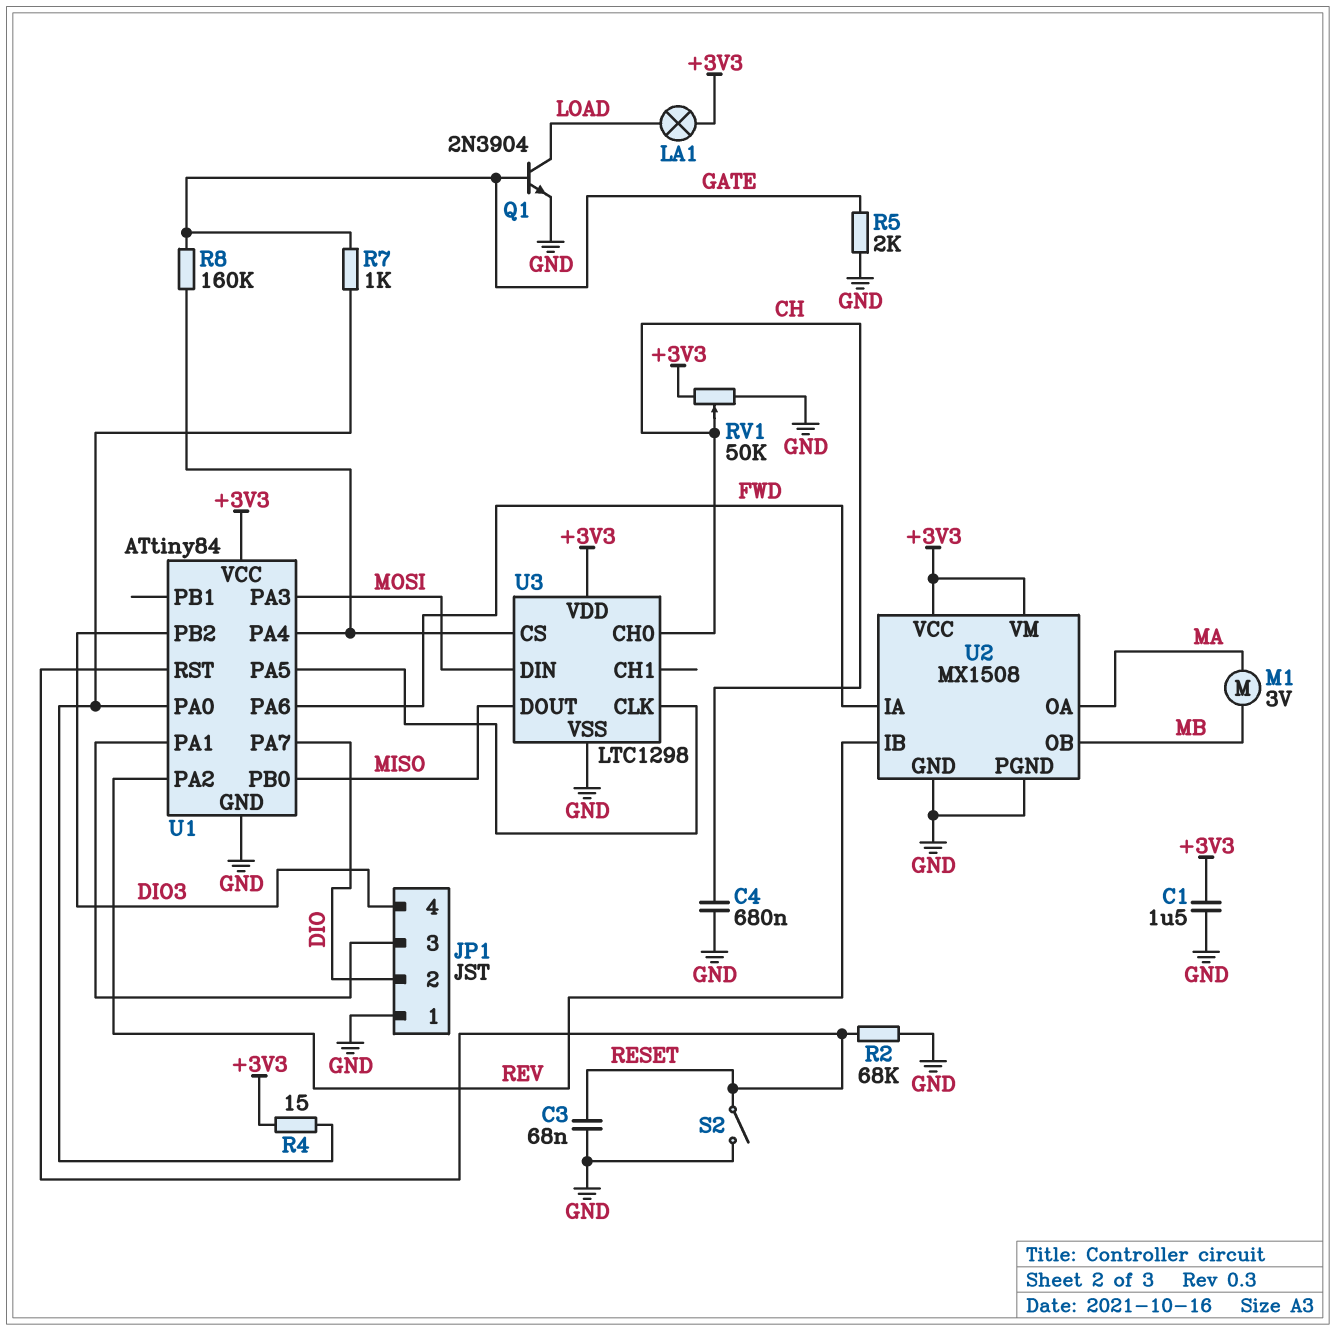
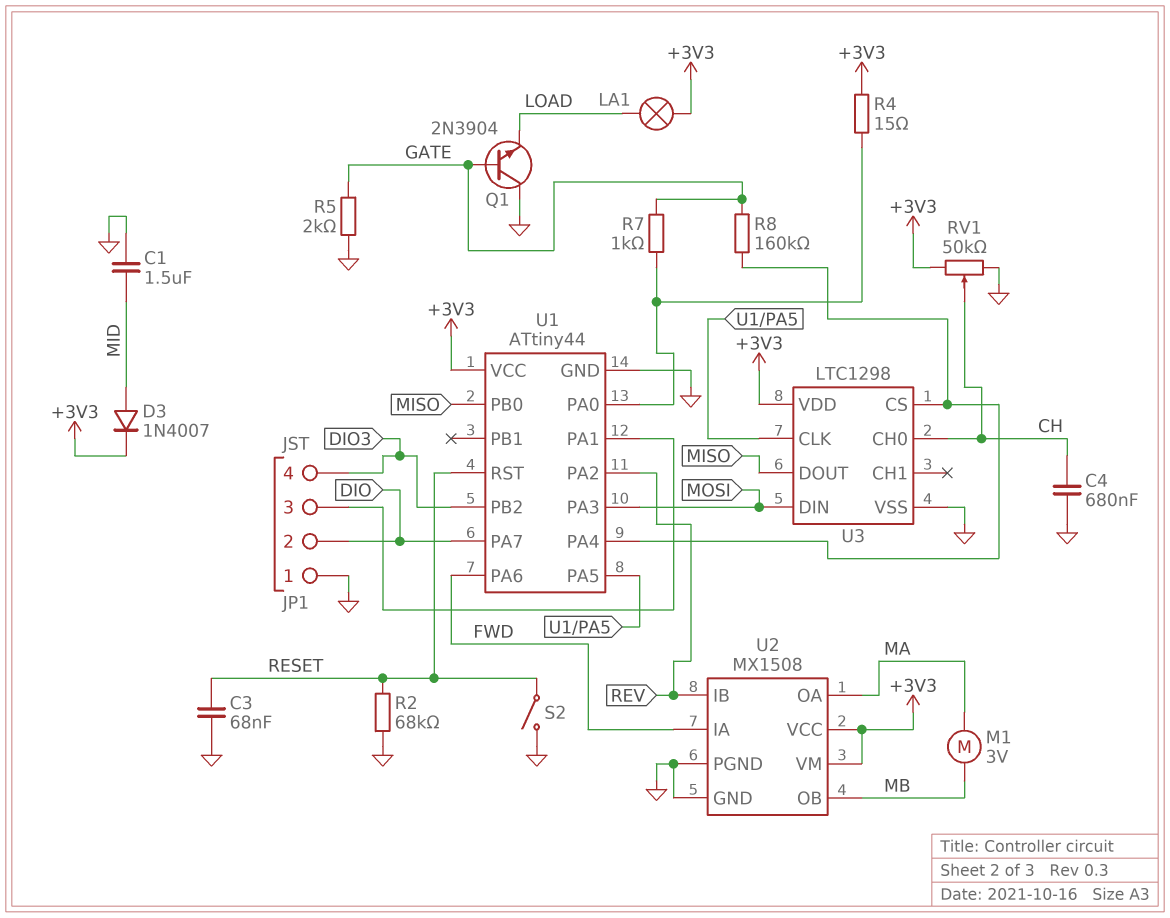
C1: 1.5uF (+3V3, GND) -> 1.5uF (GND, MID)
D3: none -> diode 1N4007 (A MID, K +3V3)
Q1: NPN 2N3904 (B GATE, C LOAD, E GND) -> NPN 2N3904 (B GATE, C GND, E LOAD)
U1: ATtiny84 -> ATtiny44

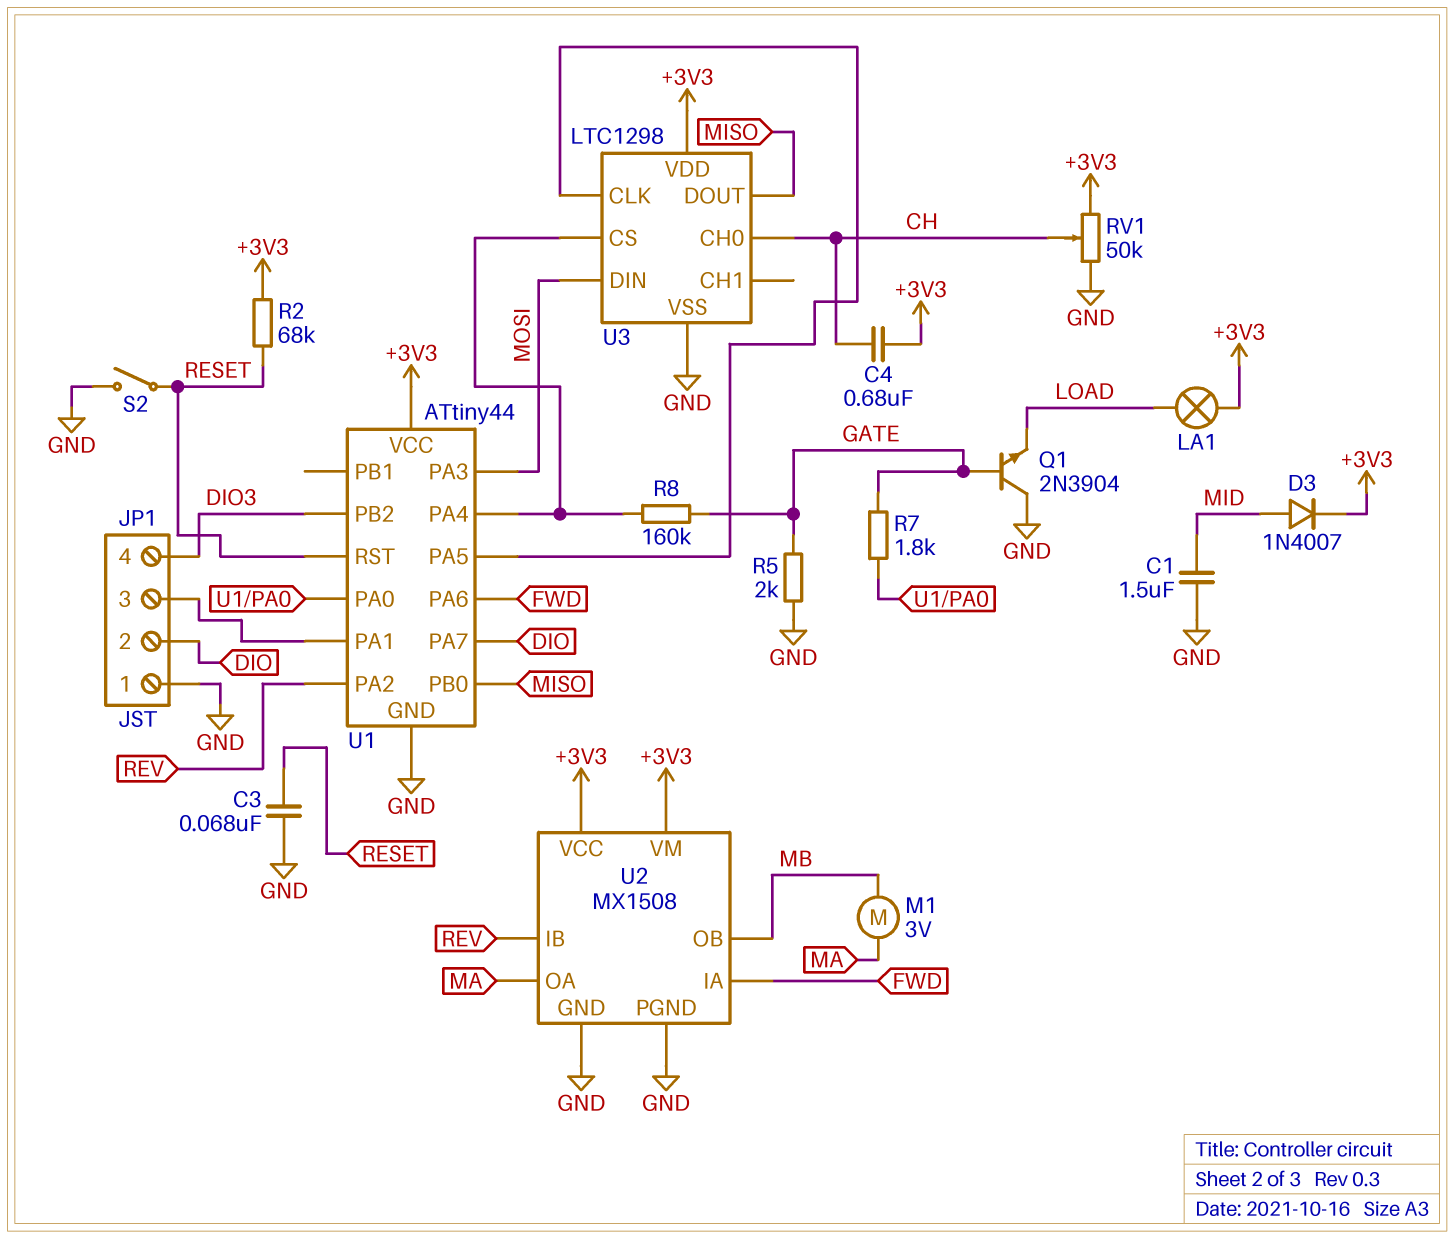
C4: 680nF (CH, GND) -> 680nF (+3V3, CH)
R2: 68k (GND, RESET) -> 68k (+3V3, RESET)
R4: 15 (+3V3, U1/PA0) -> none
R7: 1k (GATE, U1/PA0) -> 1.8k (GATE, U1/PA0)

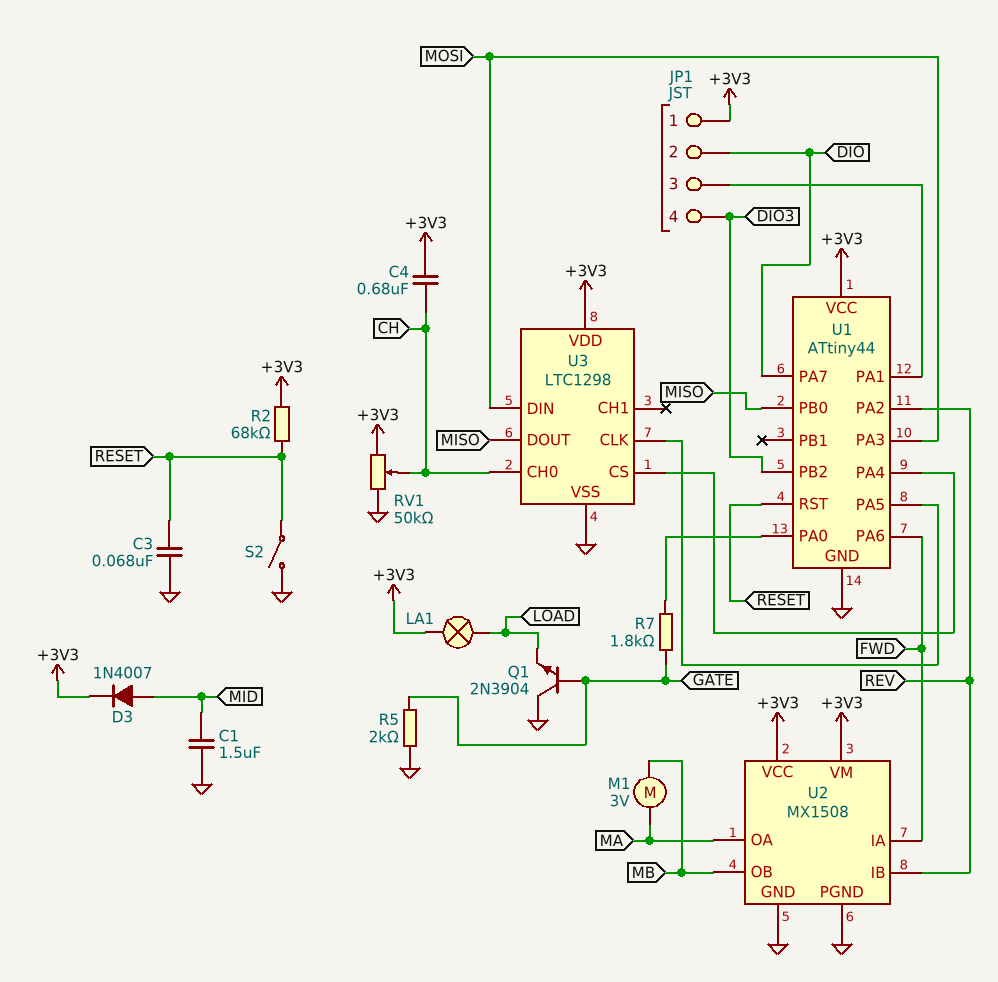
JP1 pin 1: GND -> +3V3
R8: 160k (GATE, U1/PA4) -> none

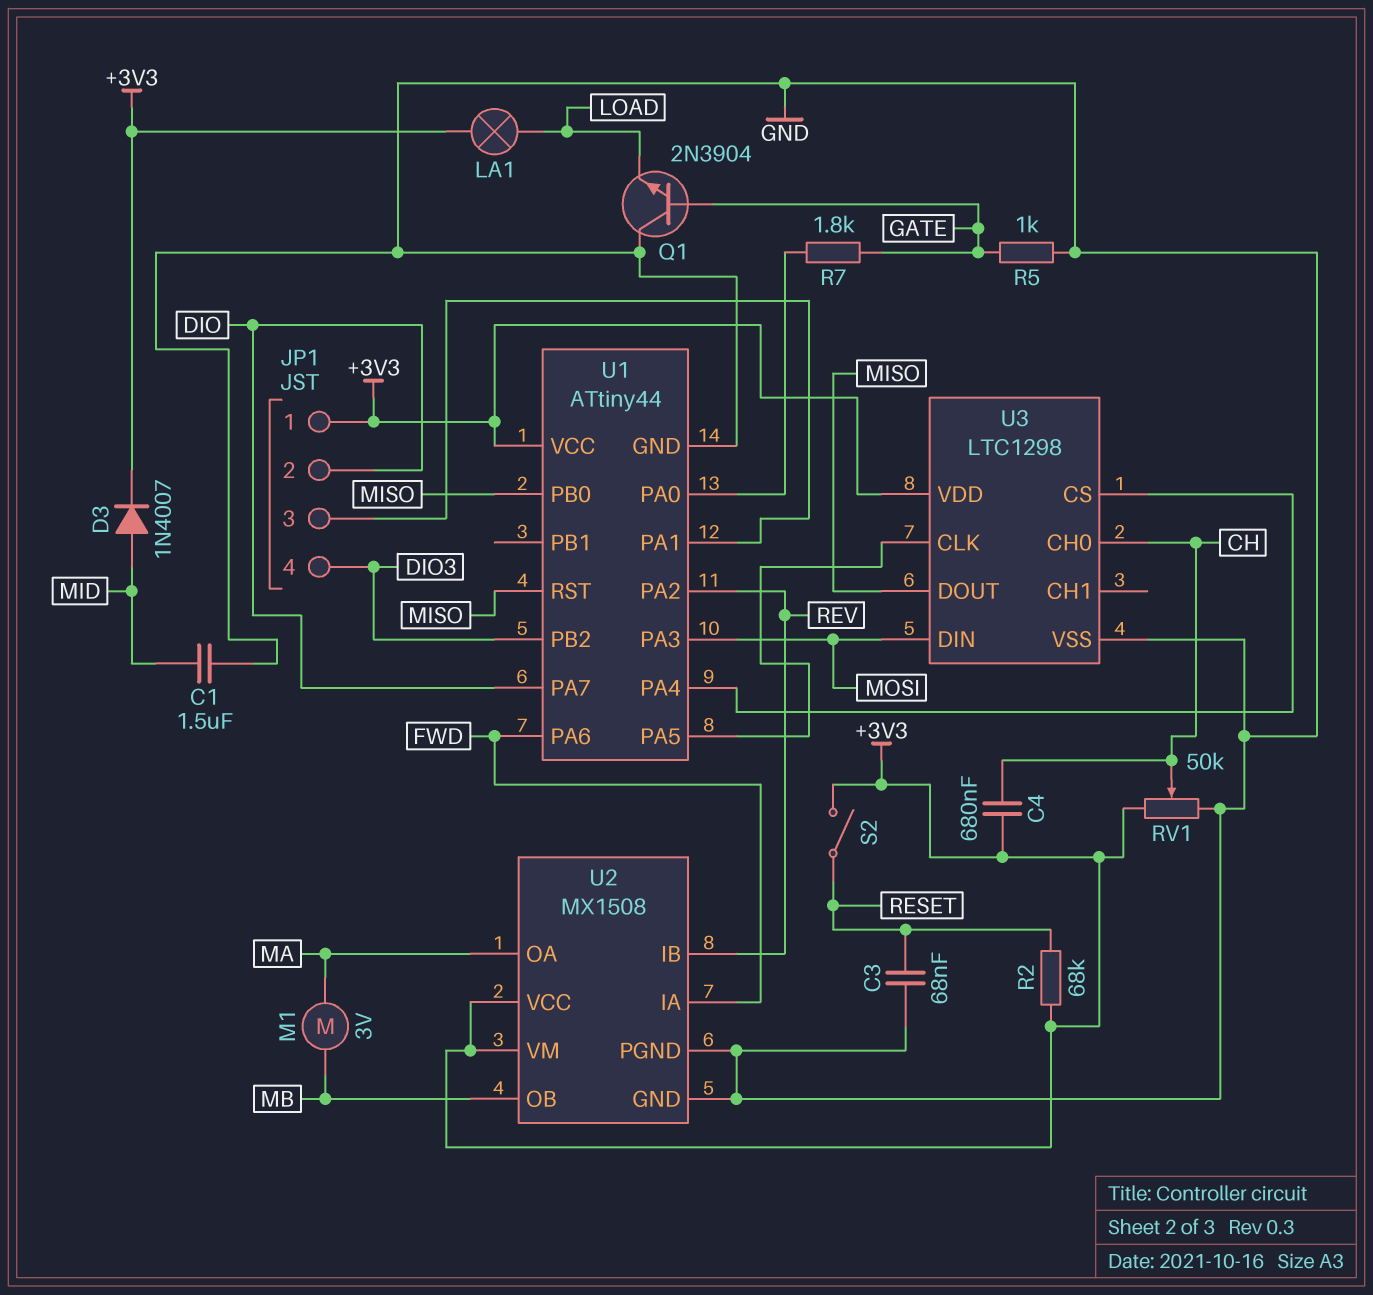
R5: 2k (GATE, GND) -> 1k (GATE, GND)
S2: switch (GND, RESET) -> switch (+3V3, RESET)
U1 pin RST: RESET -> MISO

